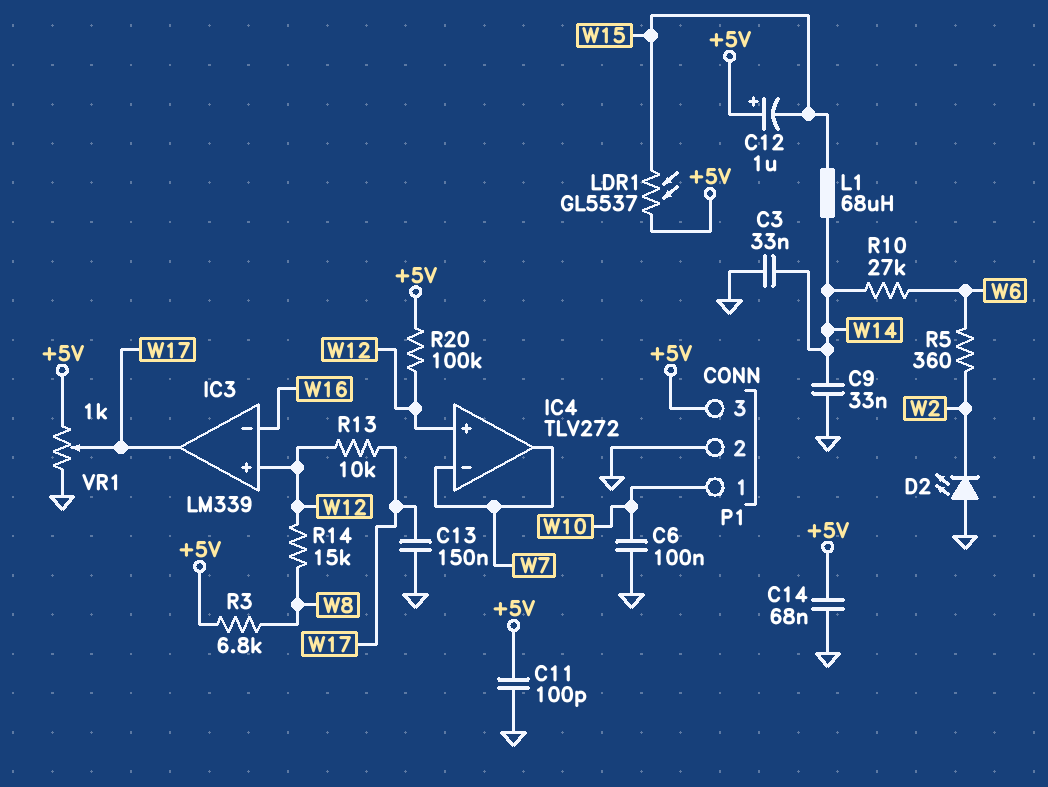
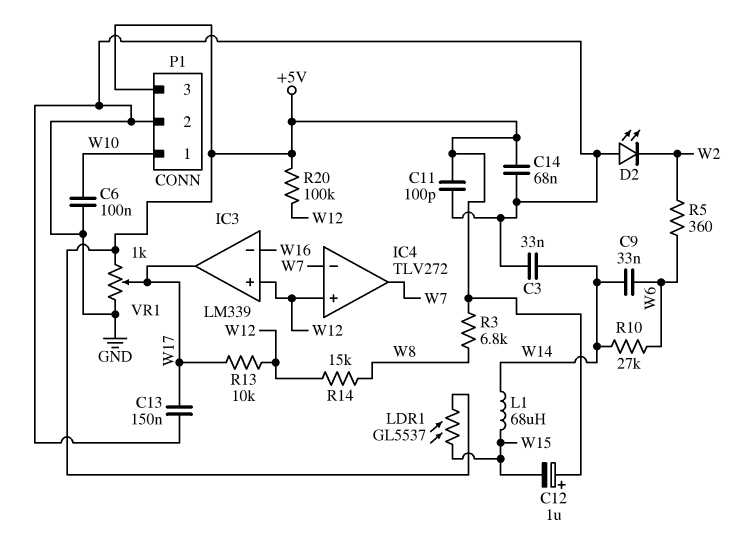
C9: 33nF (GND, W14) -> 33nF (W6, W14)

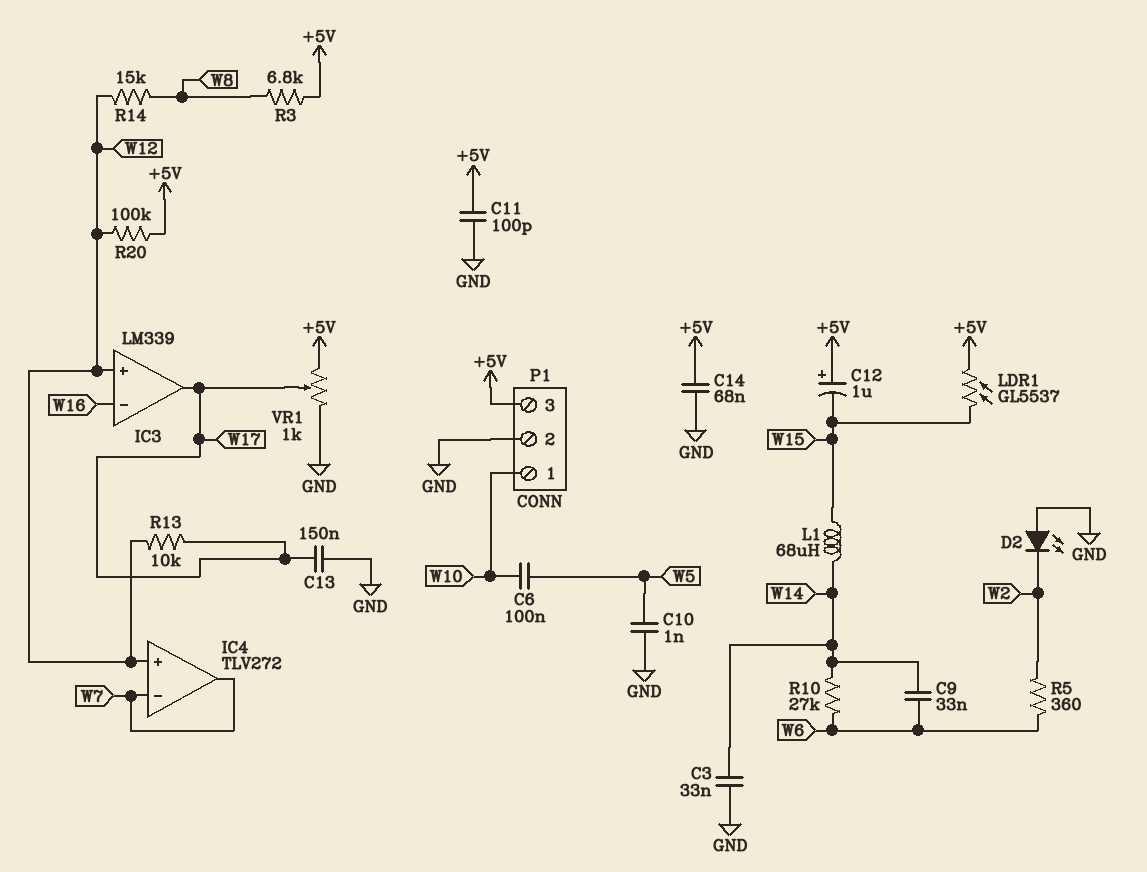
C6: 100nF (GND, W10) -> 100nF (W5, W10)
C10: none -> 1nF (GND, W5)

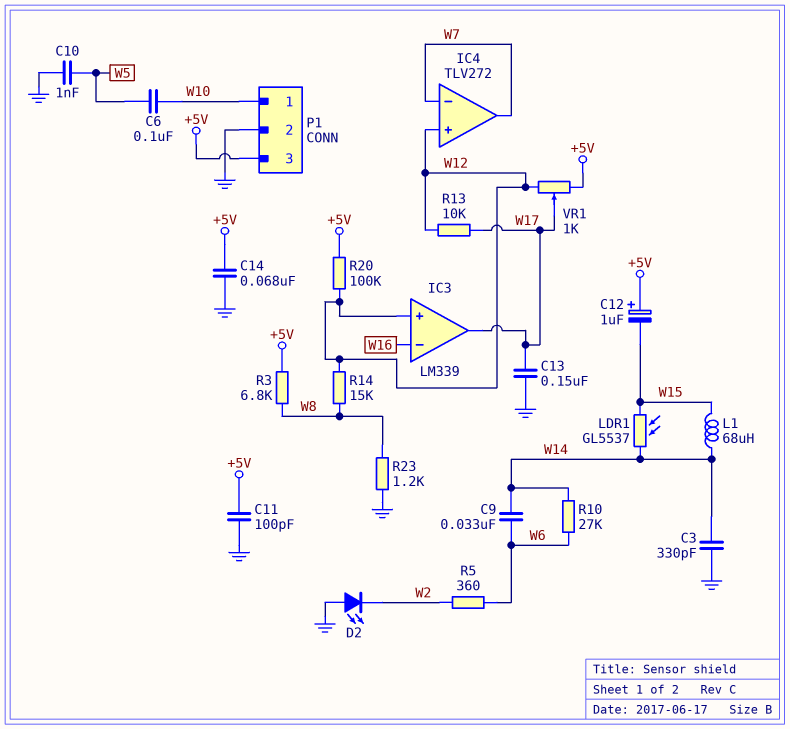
C3: 33nF (GND, W14) -> 330pF (GND, W14)
LDR1: GL5537 (+5V, W15) -> GL5537 (W14, W15)
R23: none -> 1.2k (GND, W8)
VR1: 1k (+5V, GND, wiper W17) -> 1k (+5V, W12, wiper W17)

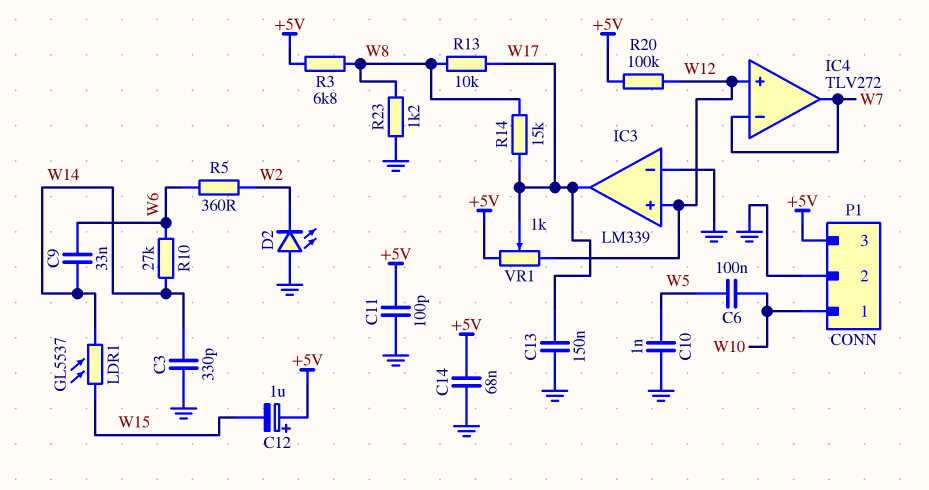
IC3 pin in-: W16 -> GND
L1: 68uH (W14, W15) -> none
R13: 10k (W12, W17) -> 10k (W8, W17)
R14: 15k (W8, W12) -> 15k (W8, W17)

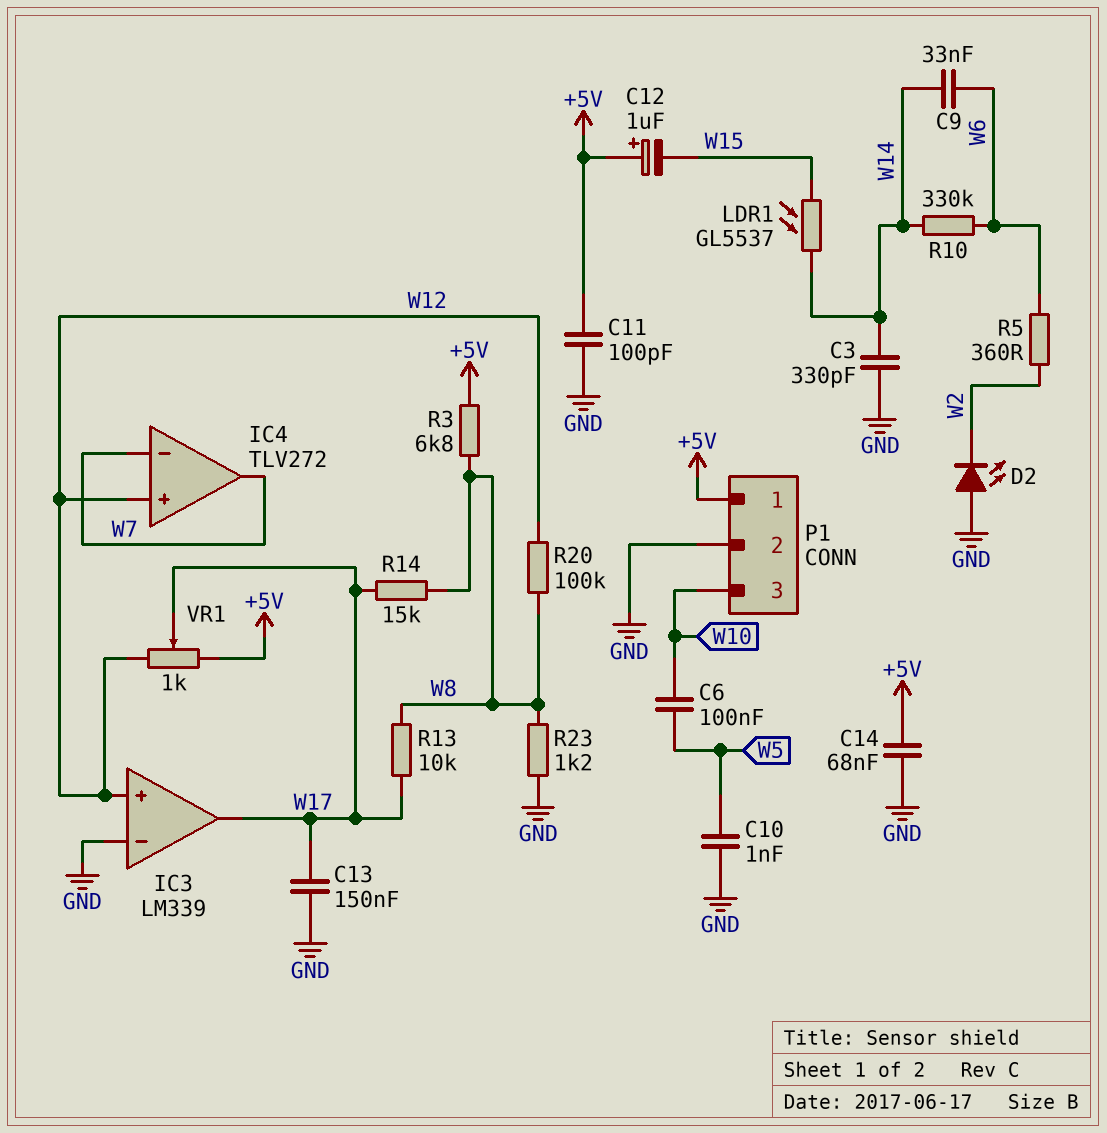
P1 pin 1: W10 -> +5V
P1 pin 3: +5V -> W10
R10: 27k (W6, W14) -> 330k (W6, W14)
R20: 100k (+5V, W12) -> 100k (W8, W12)

